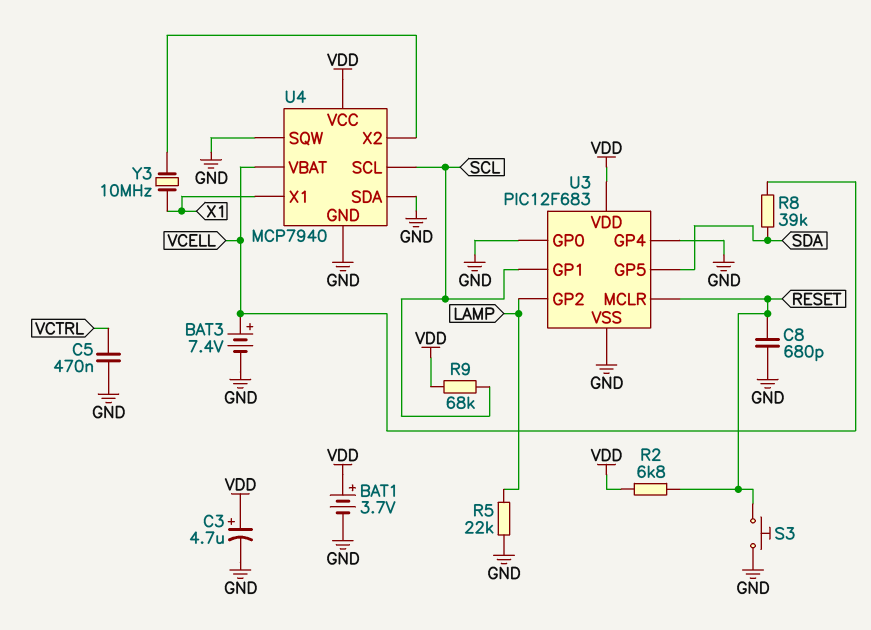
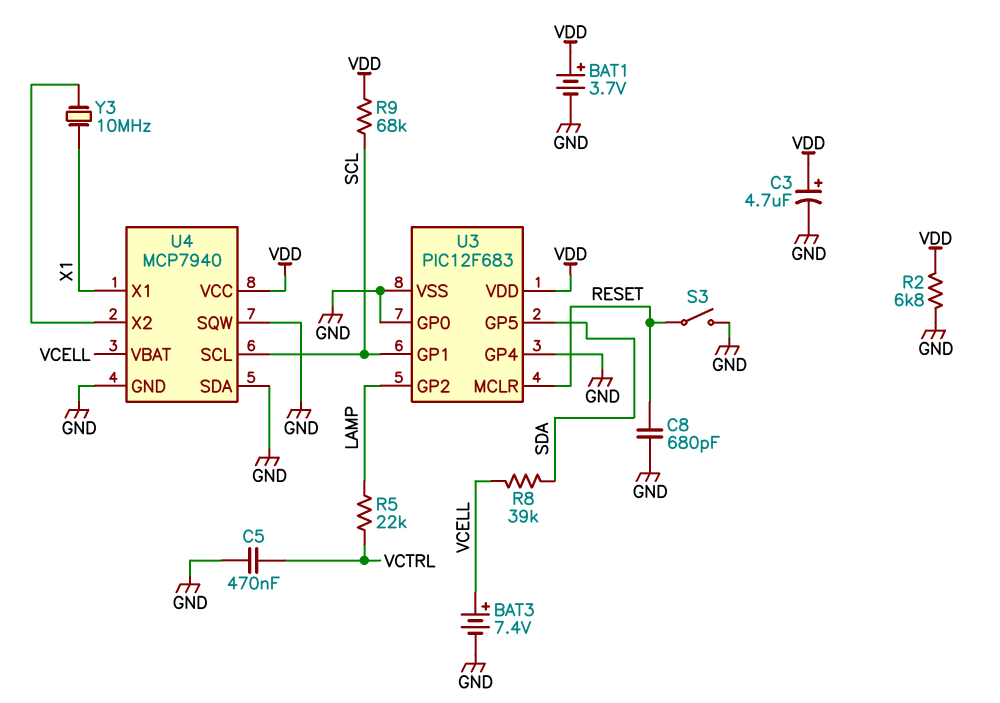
R2: 6.8k (RESET, VDD) -> 6.8k (GND, VDD)
R5: 22k (GND, LAMP) -> 22k (LAMP, VCTRL)
S3: button (GND, RESET) -> switch (GND, RESET)

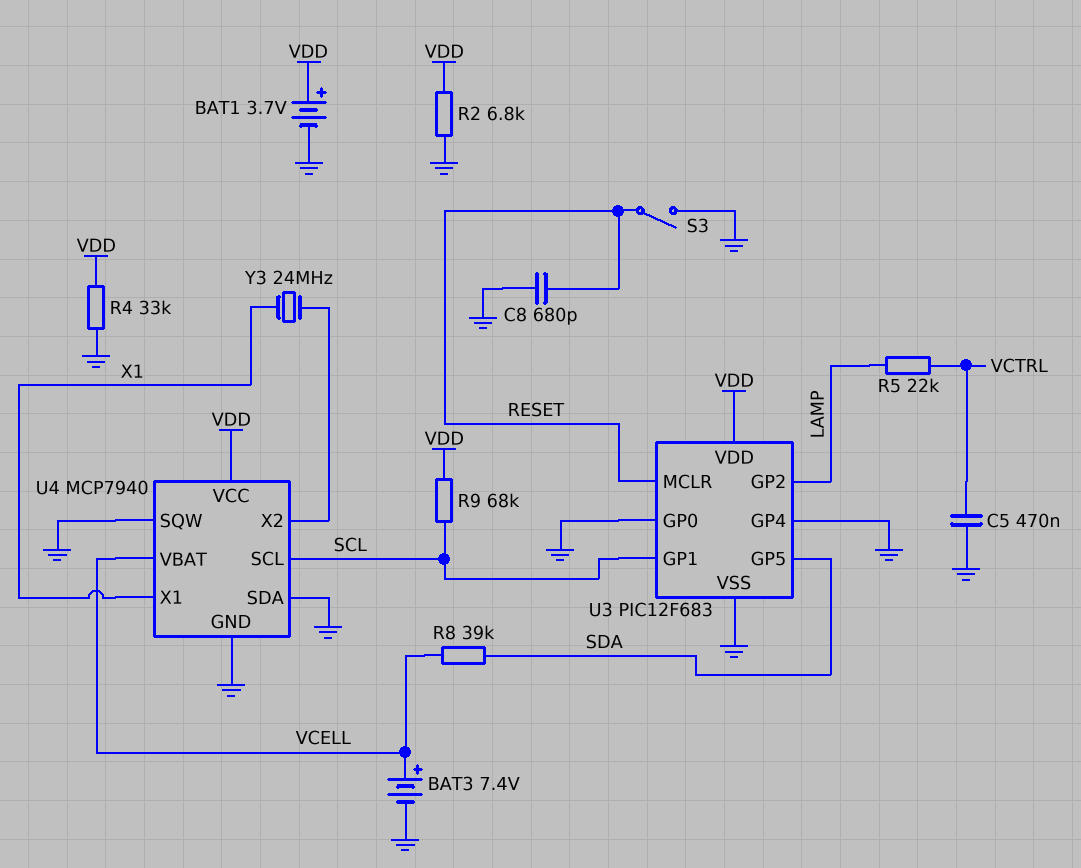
C3: 4.7uF (plus VDD, minus GND) -> none
R4: none -> 33k (GND, VDD)
Y3: 10MHz (U4/X2, X1) -> 24MHz (U4/X2, X1)

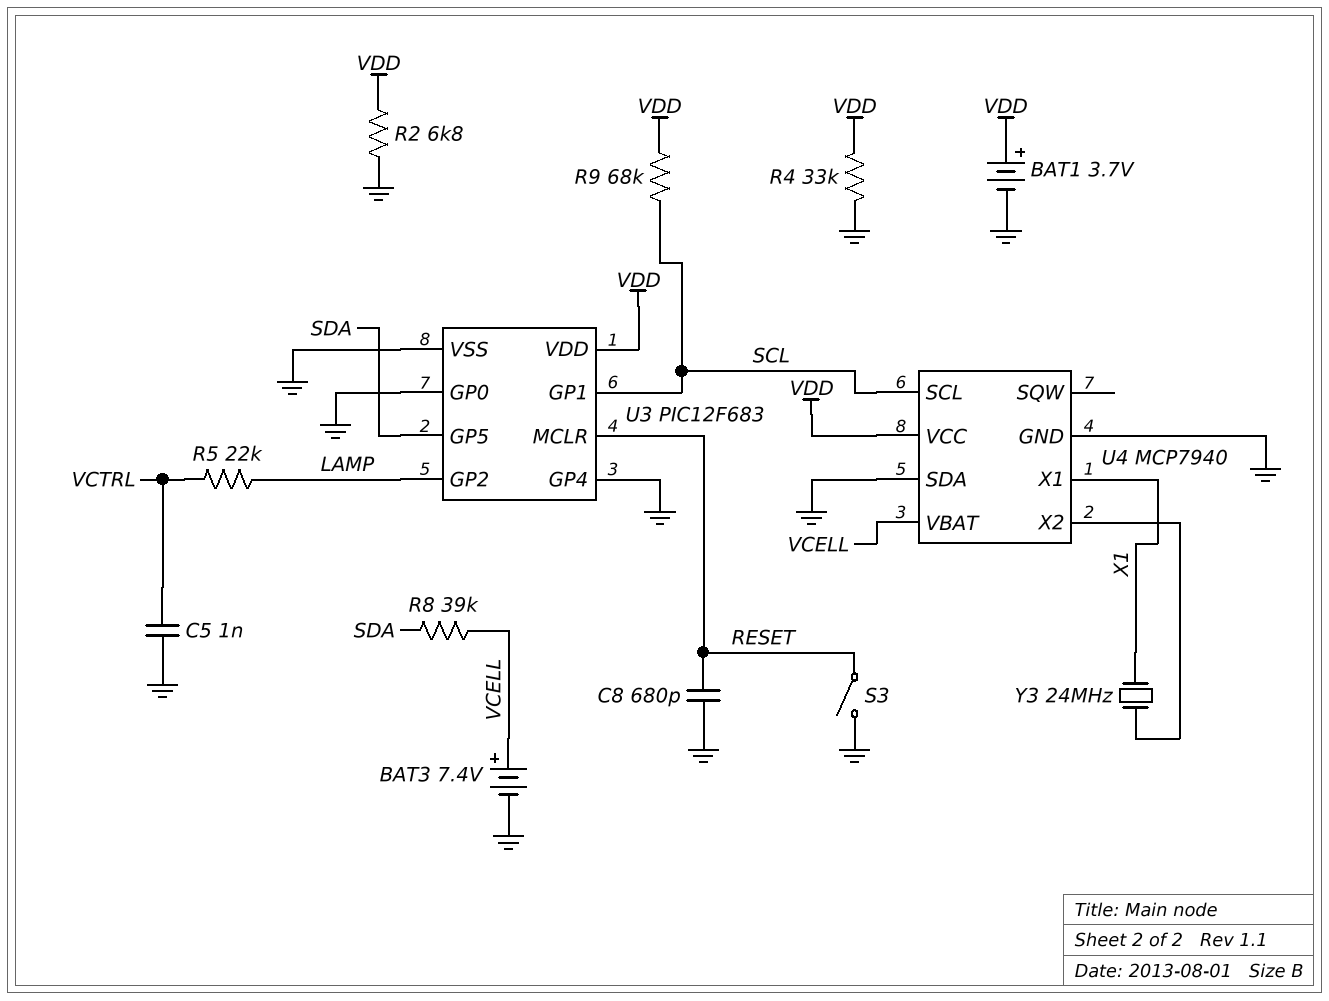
C5: 470nF (GND, VCTRL) -> 1nF (GND, VCTRL)
U4 pin SQW: GND -> none

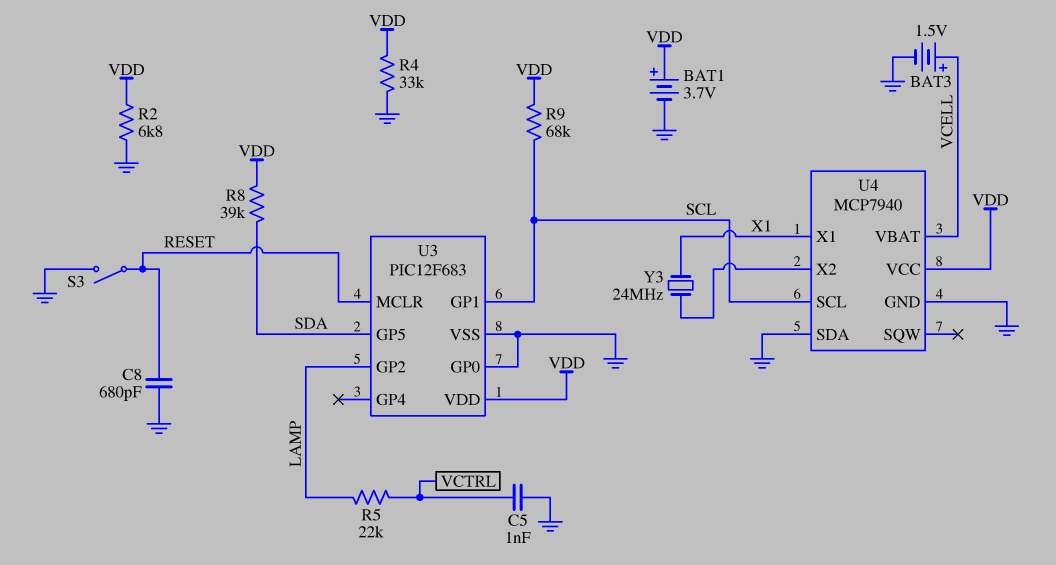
BAT3: 7.4V (plus VCELL, minus GND) -> 1.5V (plus VCELL, minus GND)
R8: 39k (SDA, VCELL) -> 39k (SDA, VDD)
U3 pin GP4: GND -> none

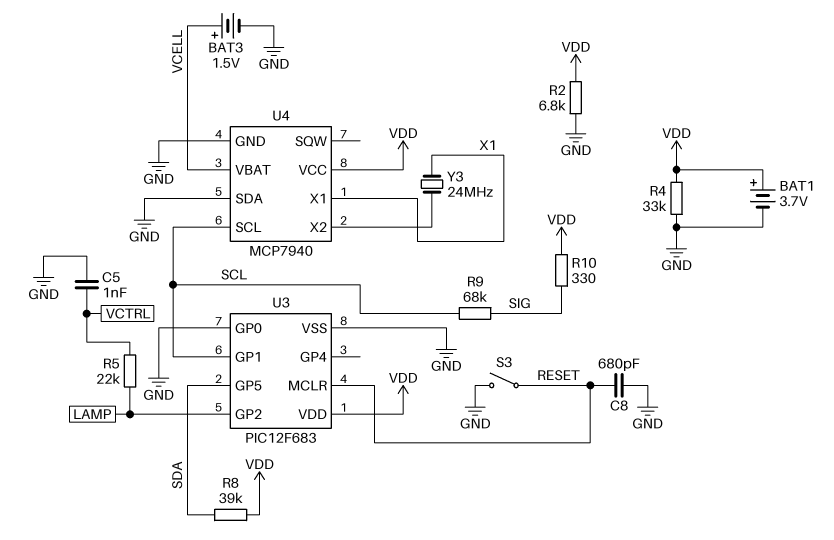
R9: 68k (SCL, VDD) -> 68k (SCL, SIG)
R10: none -> 330 (SIG, VDD)

